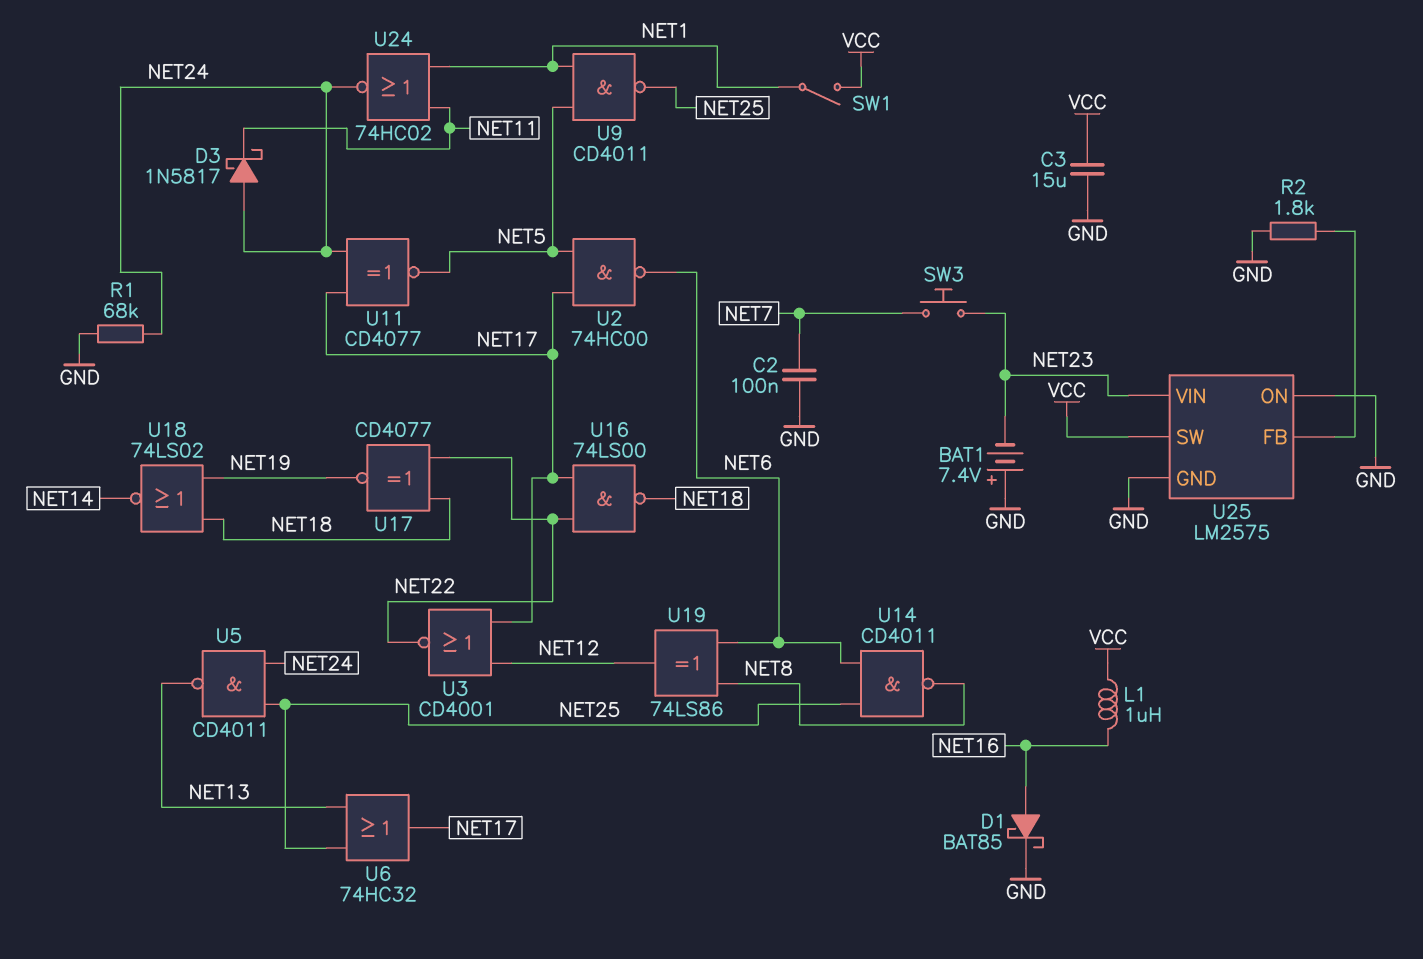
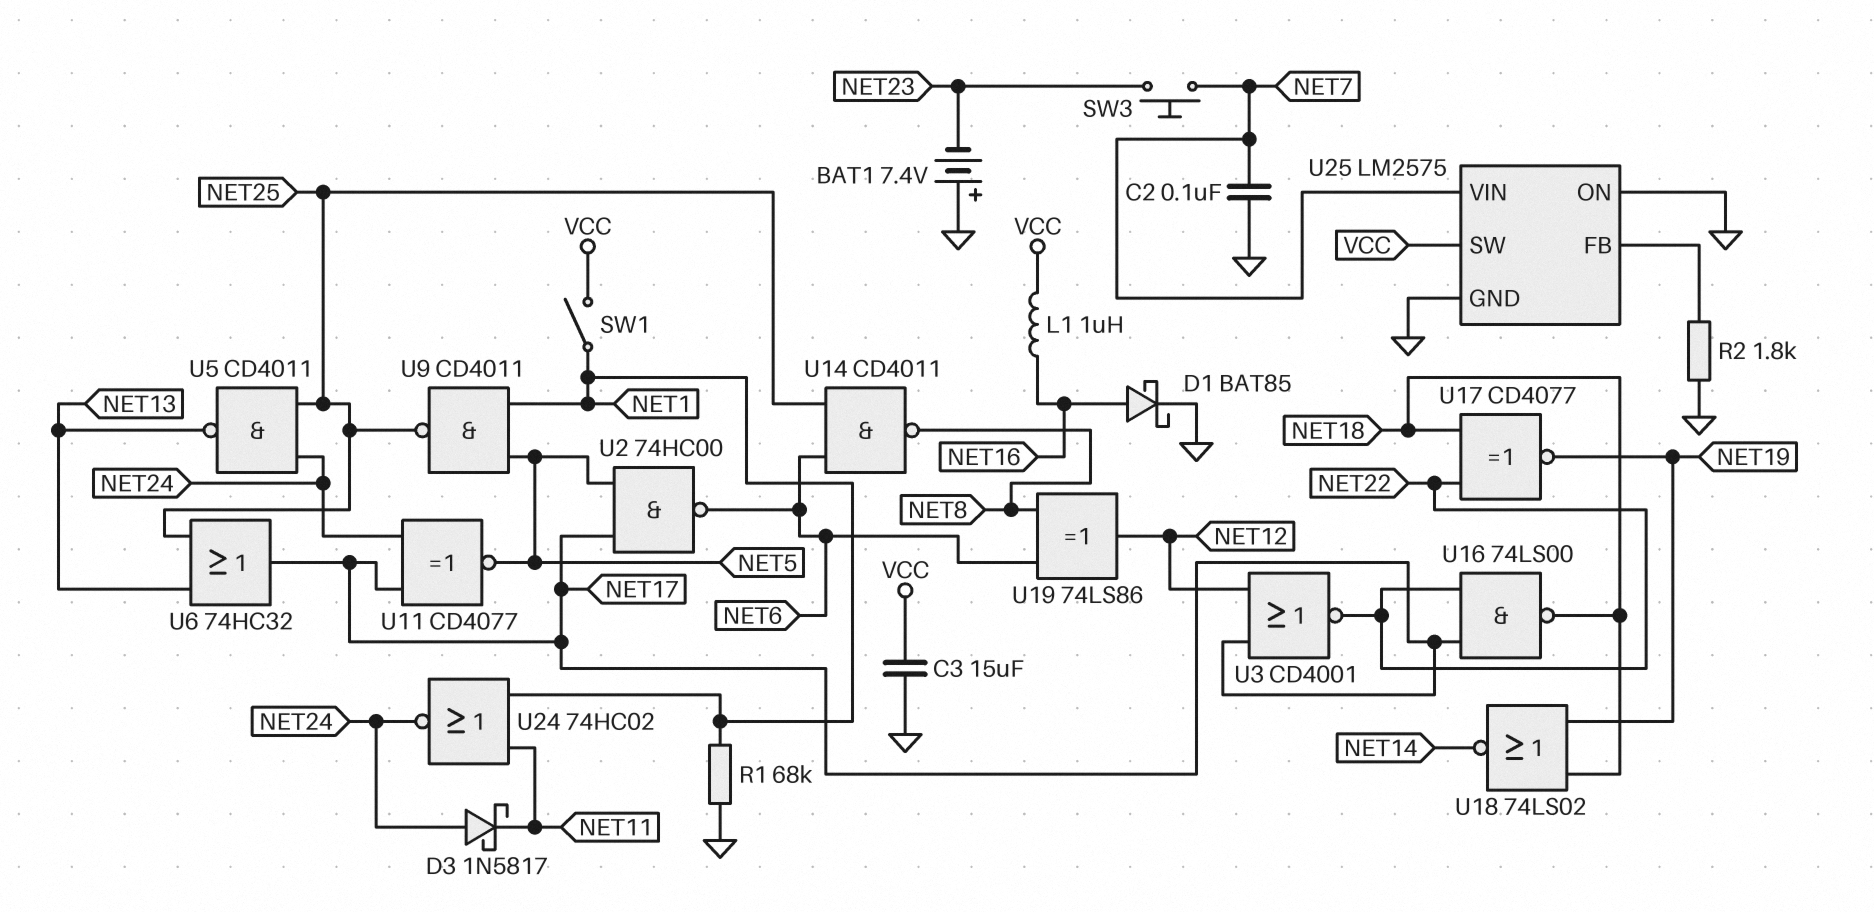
R1: 68k (GND, NET24) -> 68k (GND, NET1)
U25 pin VIN: NET23 -> NET7

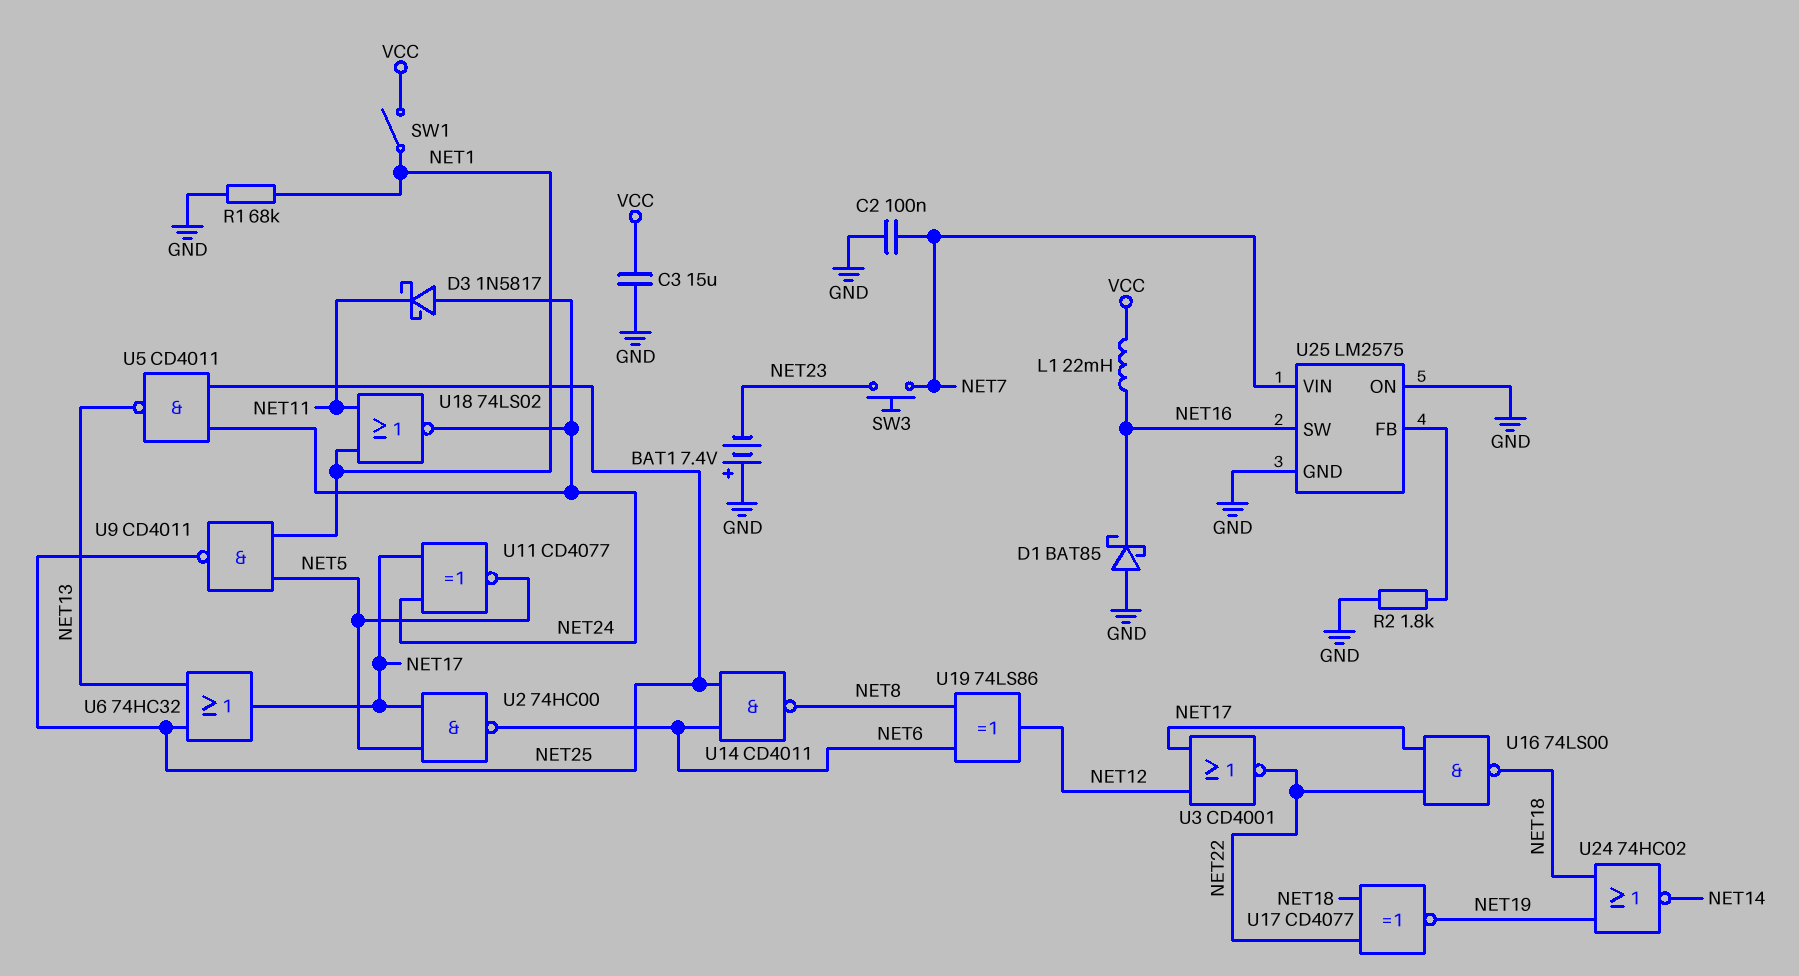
D1: schottky BAT85 (A NET16, K GND) -> schottky BAT85 (A GND, K NET16)
L1: 1uH (NET16, VCC) -> 22mH (NET16, VCC)
U18: NOR 74LS02 (in NET18, in NET19, out NET14) -> NOR 74LS02 (in NET1, in NET11, out NET24)
U24: NOR 74HC02 (in NET1, in NET11, out NET24) -> NOR 74HC02 (in NET18, in NET19, out NET14)
U25 pin SW: VCC -> NET16

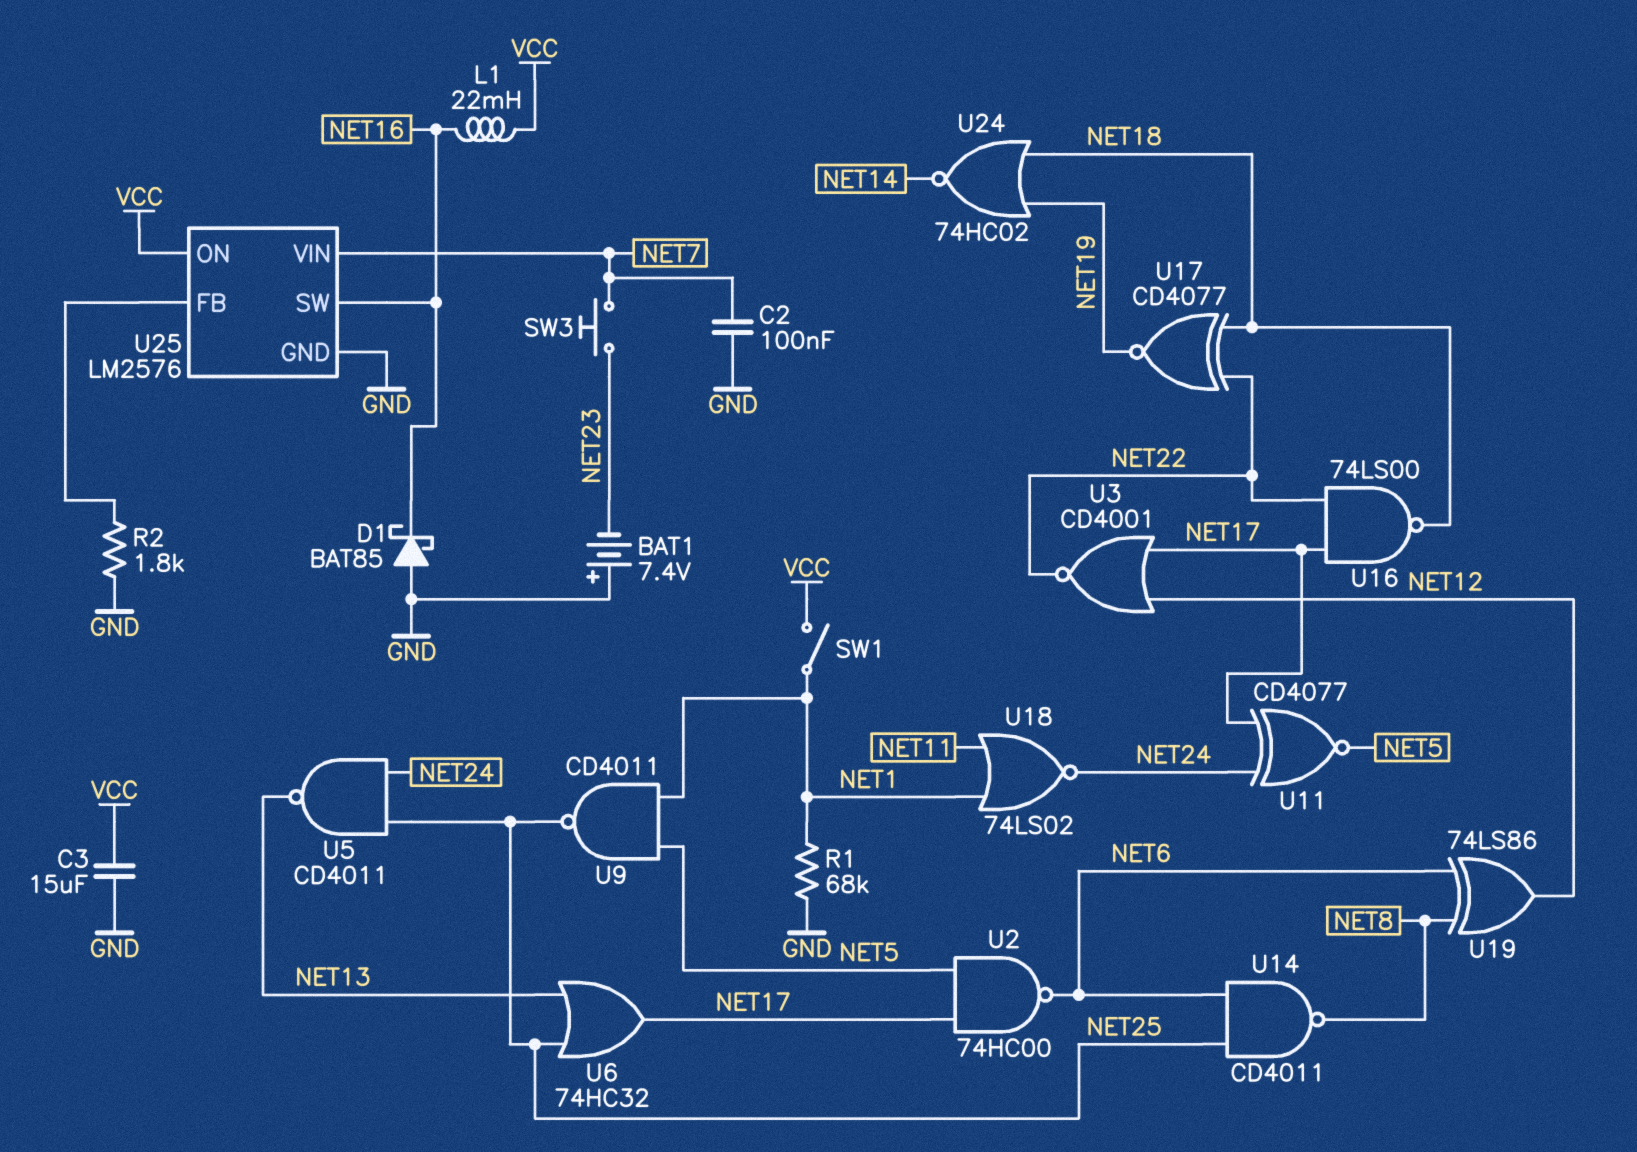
D3: schottky 1N5817 (A NET24, K NET11) -> none
U25: LM2575 -> LM2576
U25 pin ON: GND -> VCC

